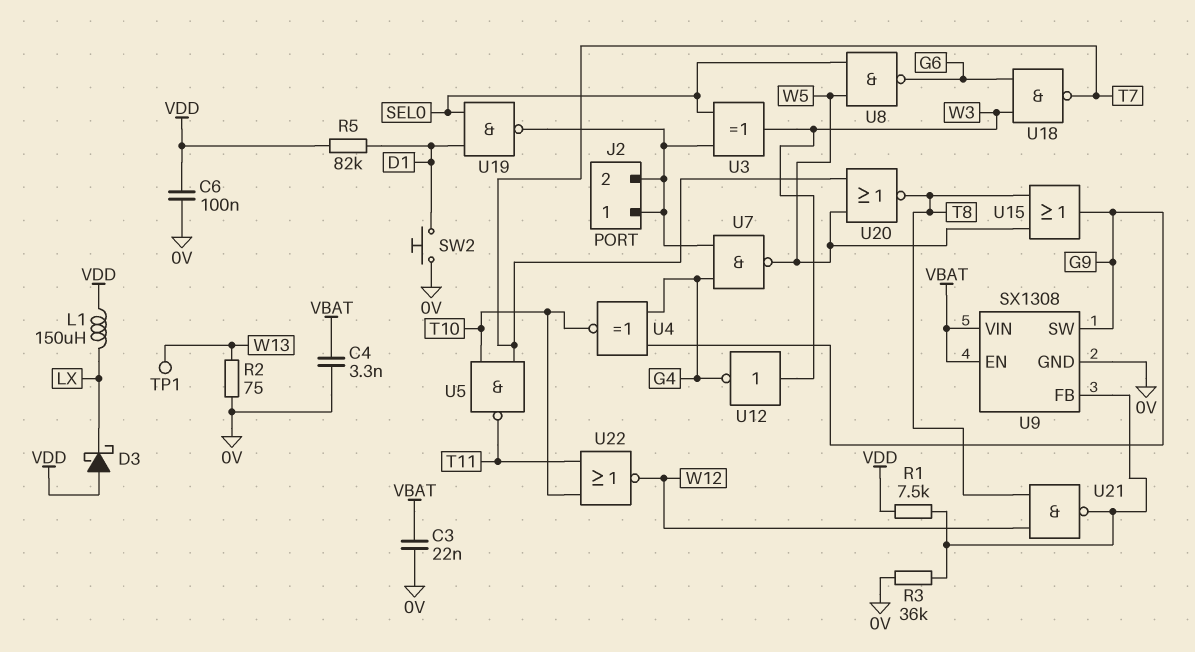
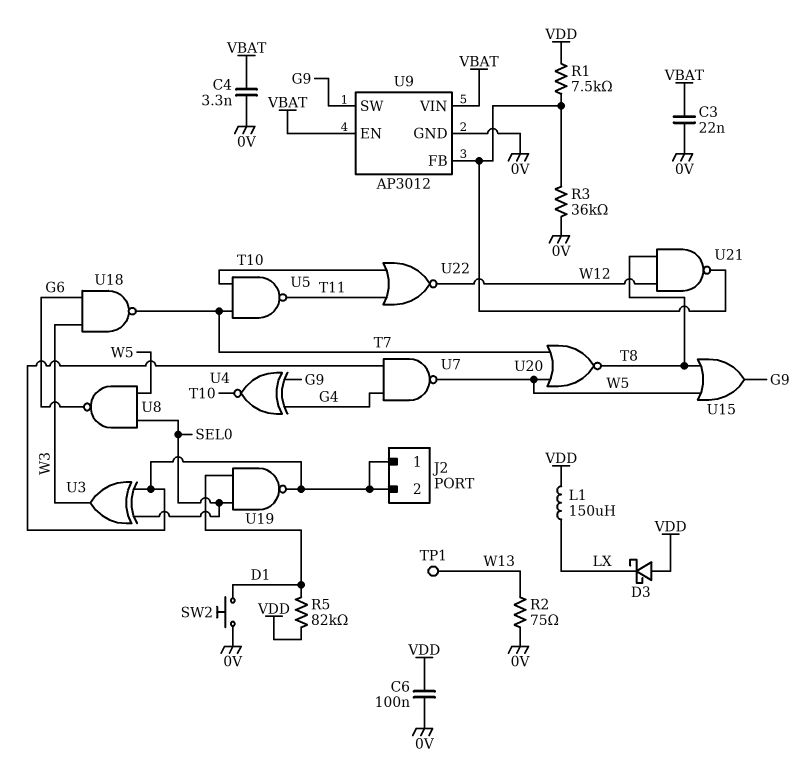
U9: SX1308 -> AP3012
U12: NOT (in W3, out G4) -> none

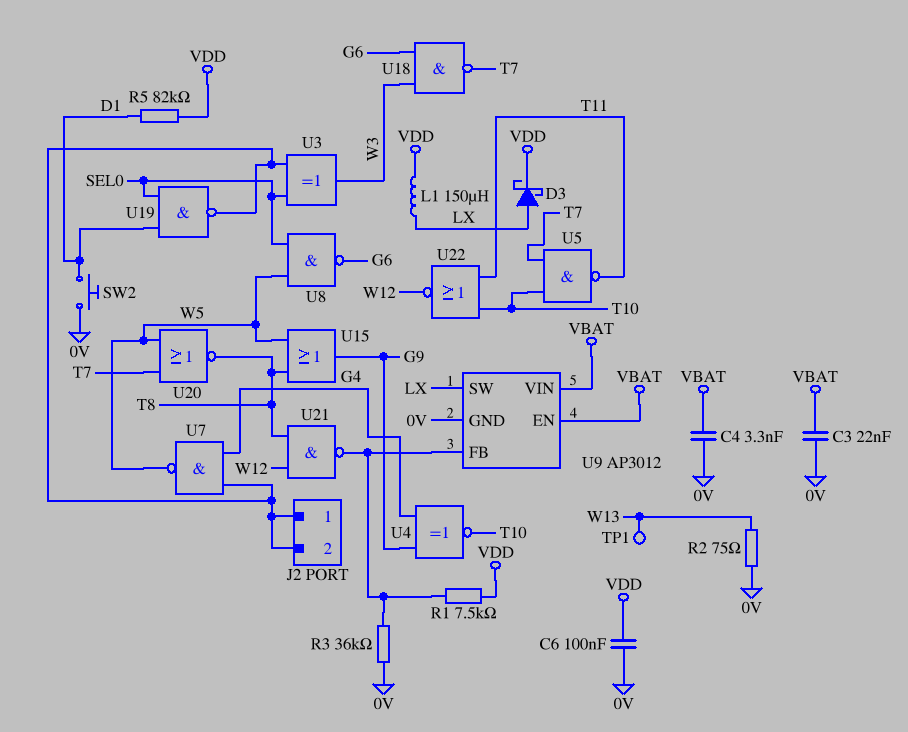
D3: schottky (A VDD, K LX) -> schottky (A LX, K VDD)
U9 pin SW: G9 -> LX

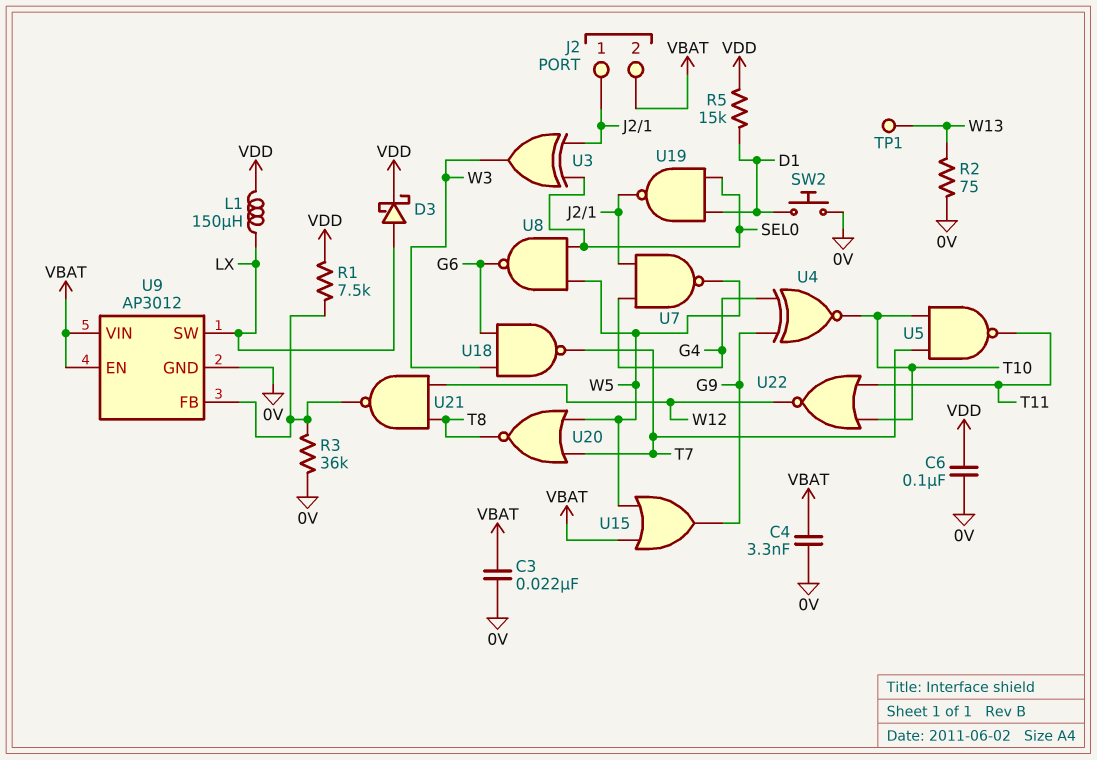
J2 pin 2: J2/1 -> VBAT
R5: 82k (D1, VDD) -> 15k (D1, VDD)
U15: OR (in T8, in W5, out G9) -> OR (in VBAT, in W5, out G9)

